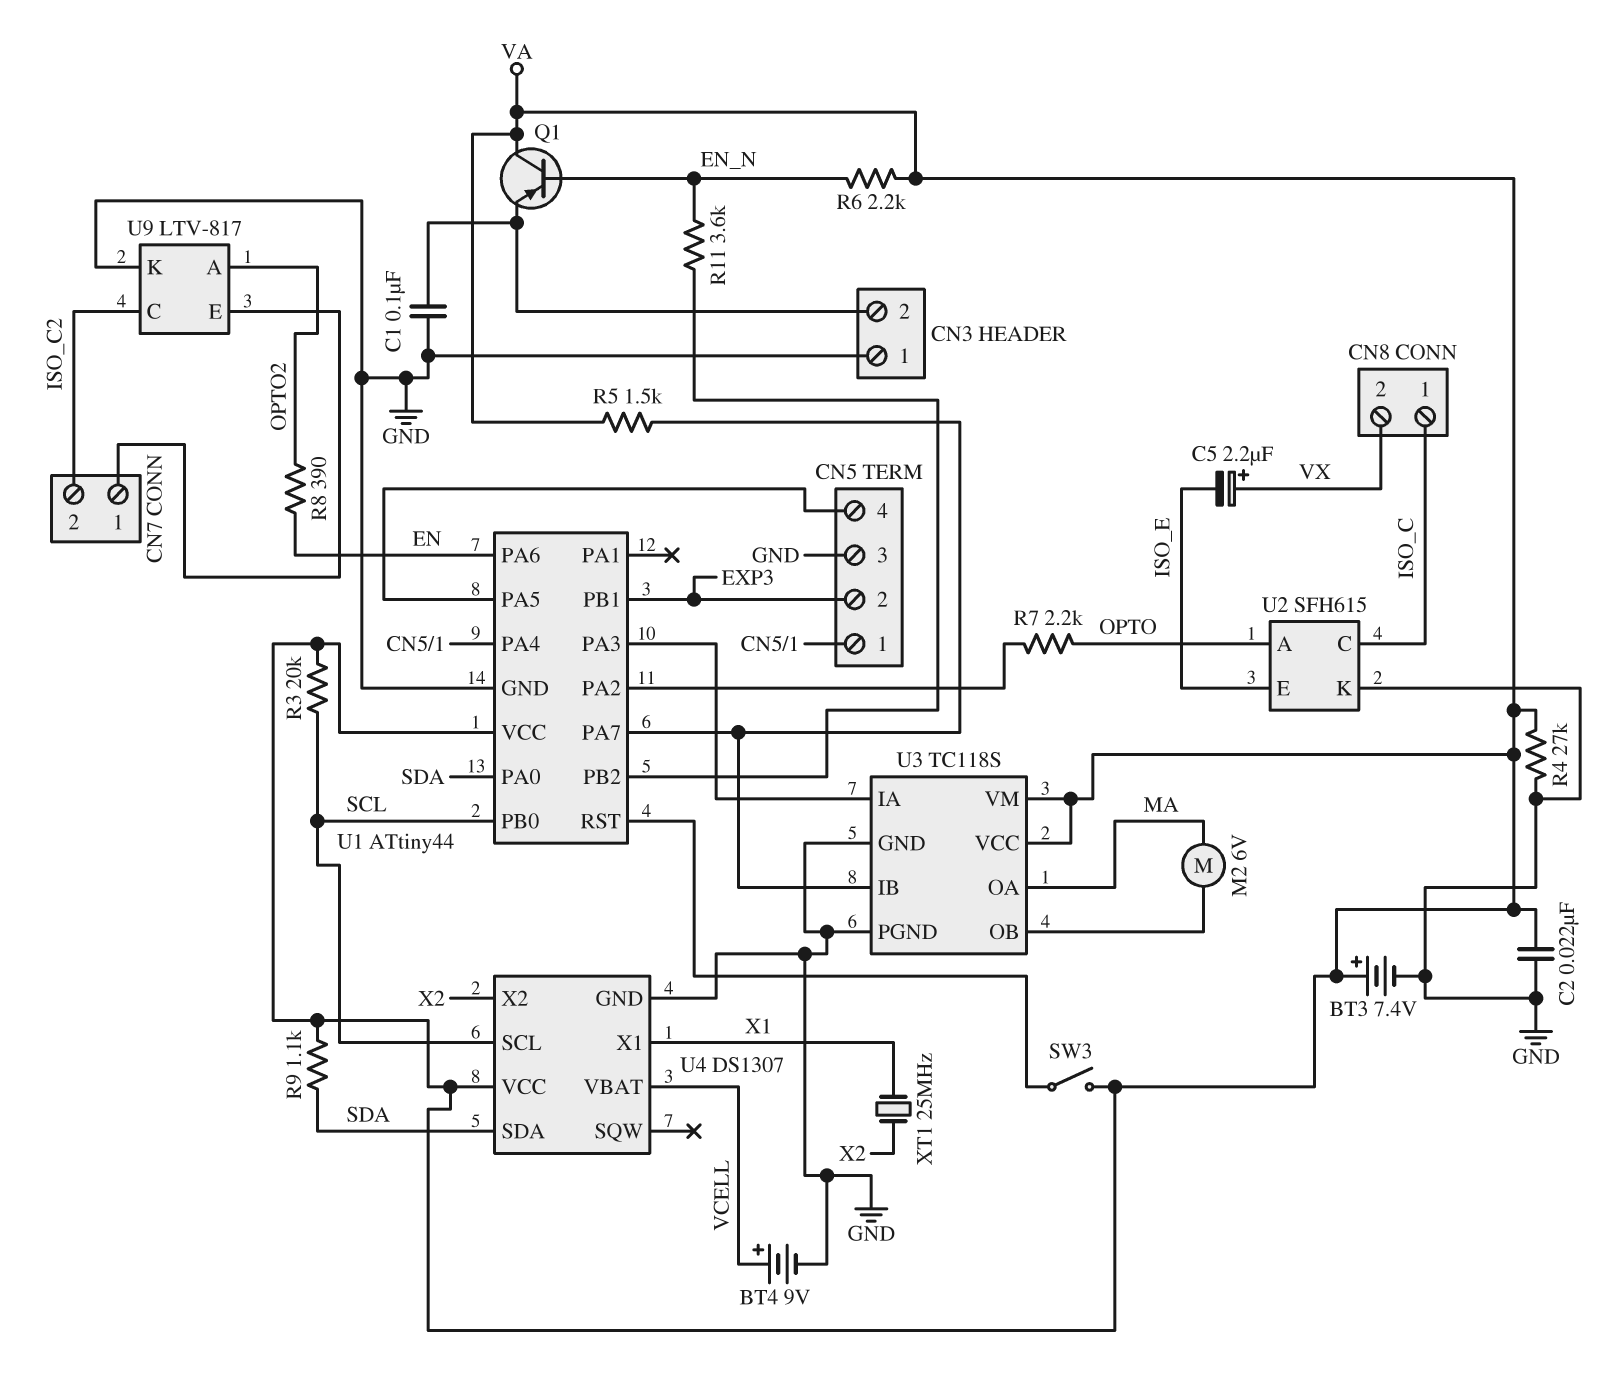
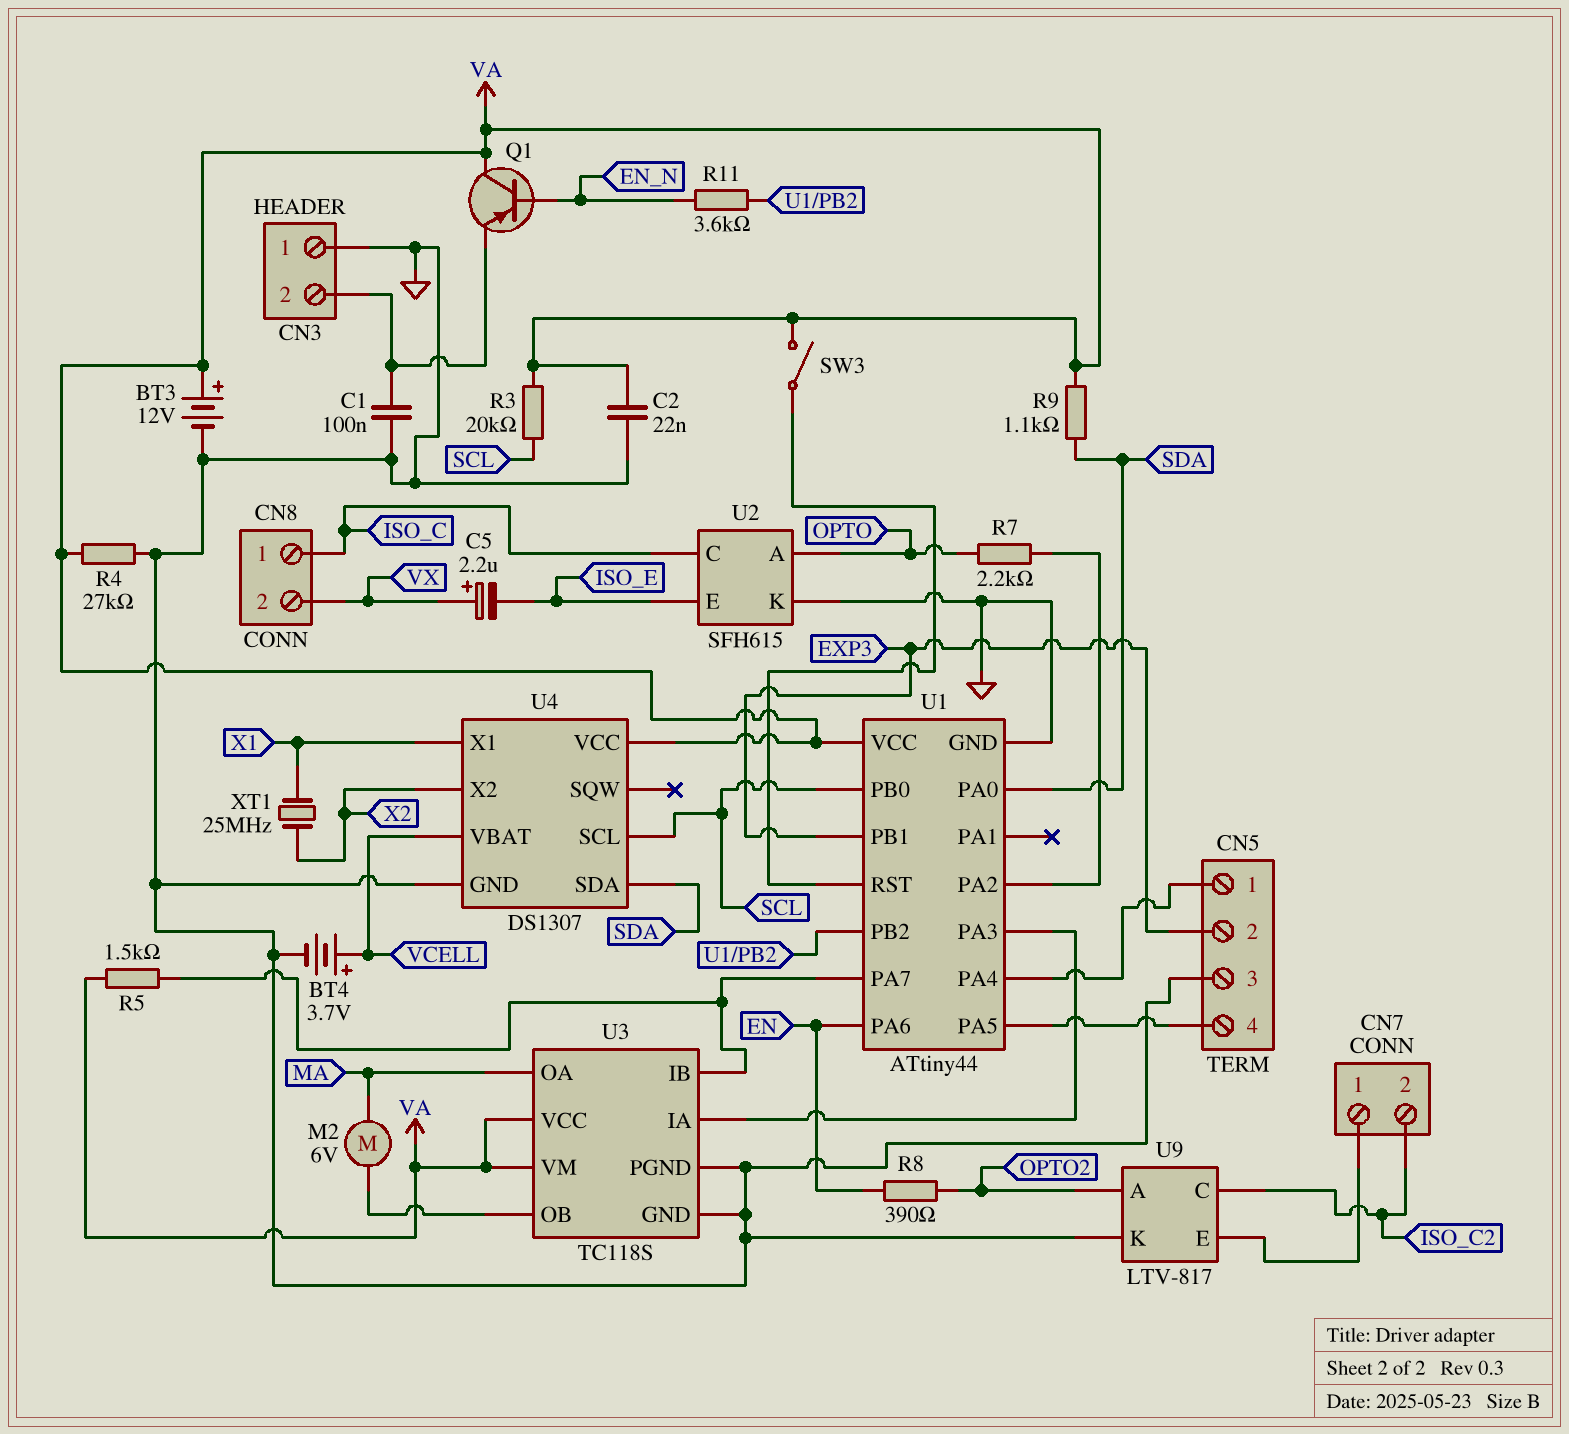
BT3: 7.4V (plus VA, minus GND) -> 12V (plus VA, minus GND)
BT4: 9V (plus VCELL, minus GND) -> 3.7V (plus VCELL, minus GND)
R6: 2.2k (EN_N, VA) -> none

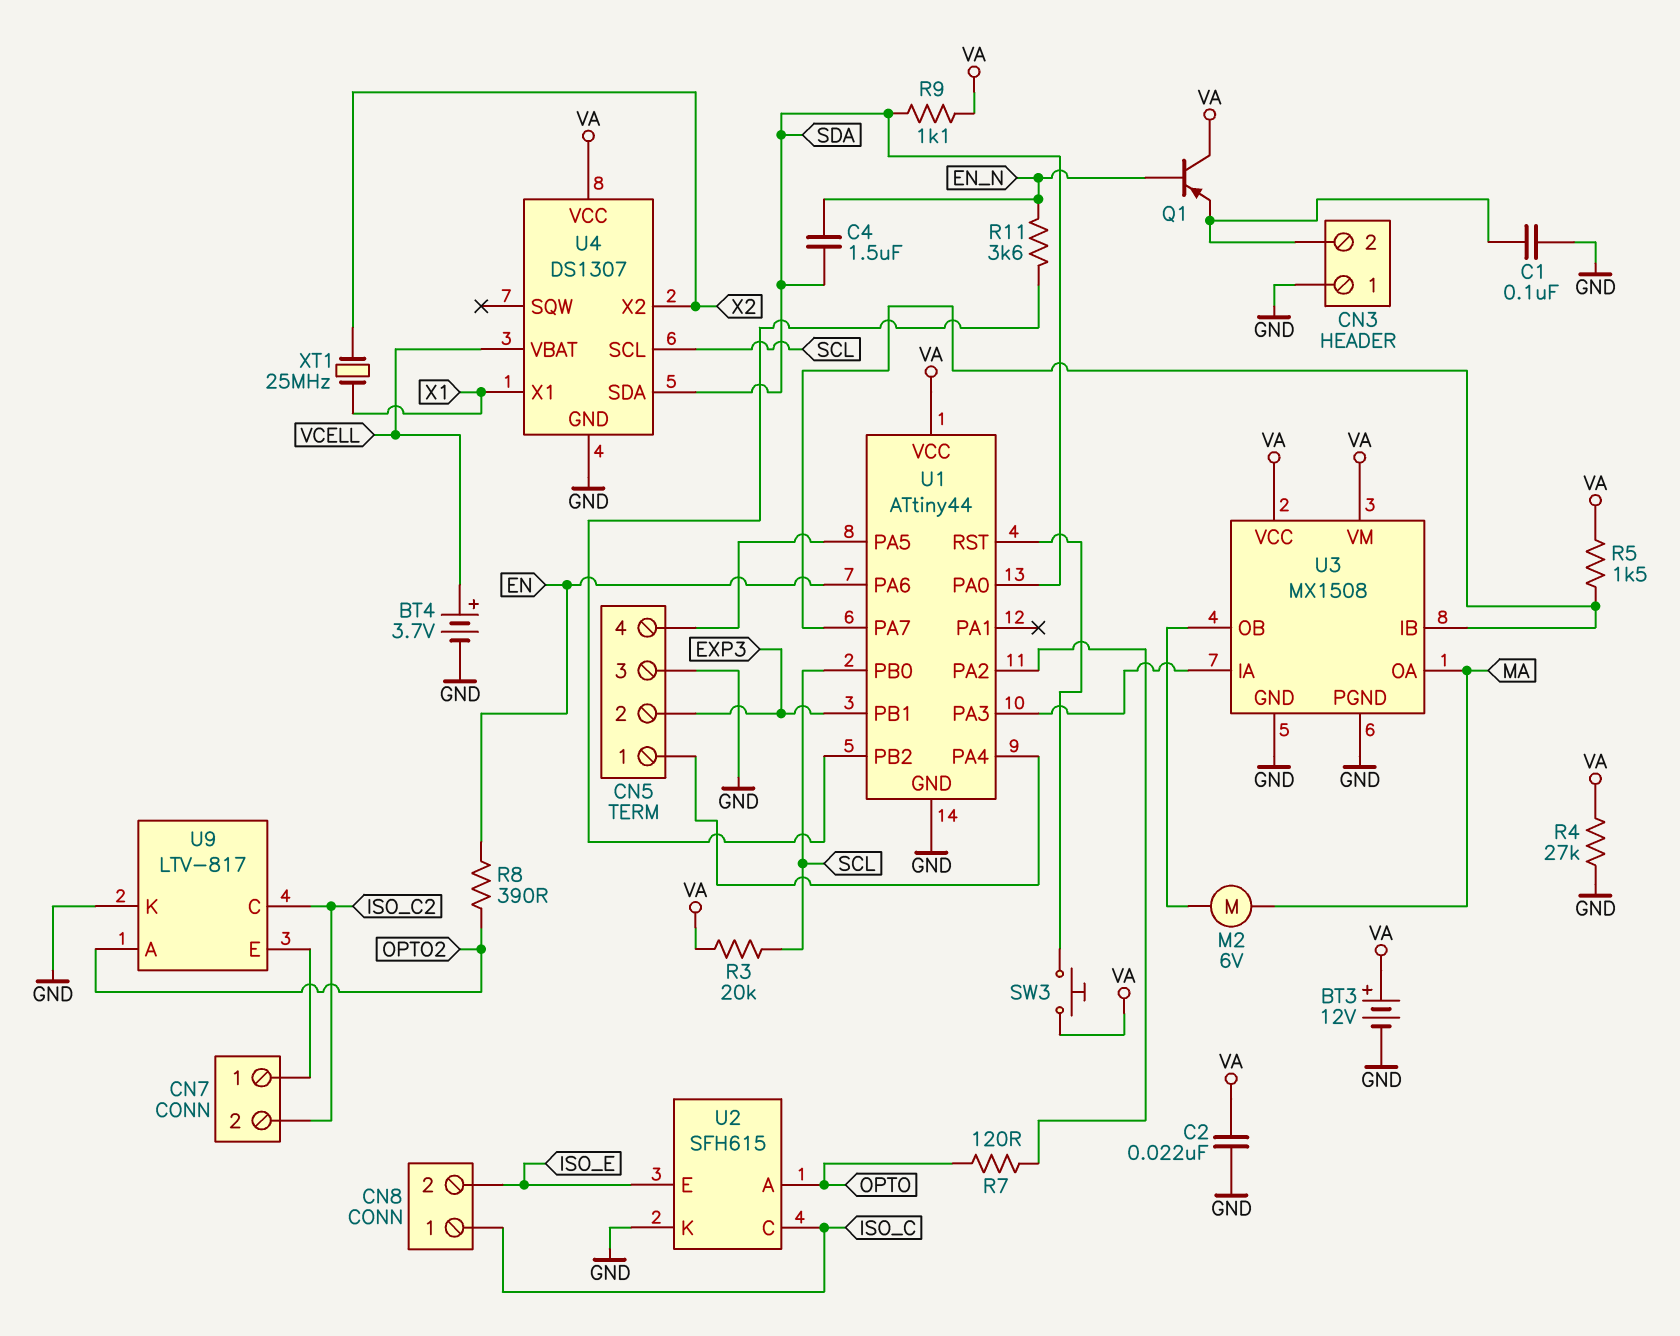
C4: none -> 1.5uF (EN_N, SDA)
C5: 2.2uF (plus VX, minus ISO_E) -> none
CN8 pin 2: VX -> ISO_E
R7: 2.2k (OPTO, U1/PA2) -> 120 (OPTO, U1/PA2)
SW3: switch (U1/RST, VA) -> button (U1/RST, VA)
U3: TC118S -> MX1508

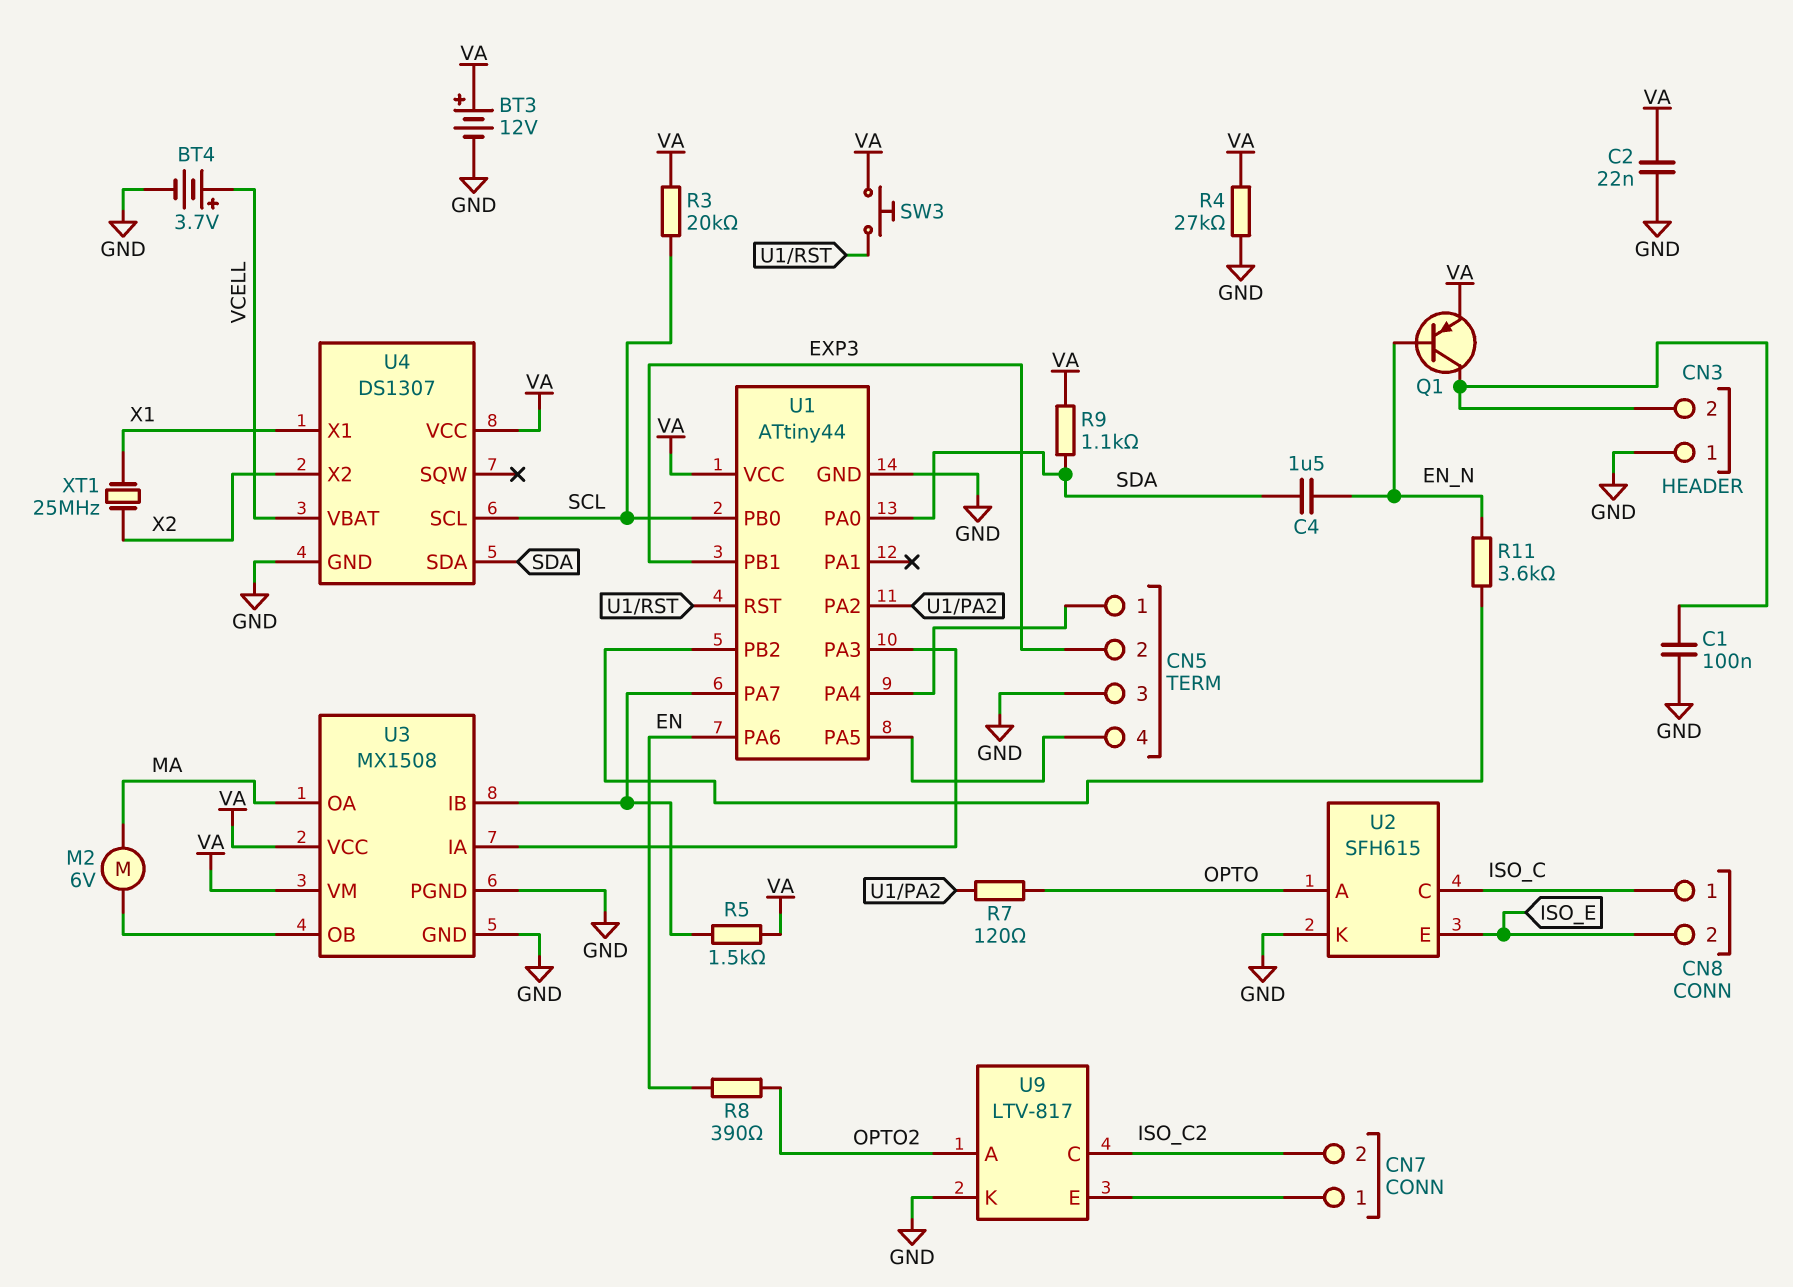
Q1: PNP (B EN_N, C VA, E CN3/2) -> PNP (B EN_N, C CN3/2, E VA)

